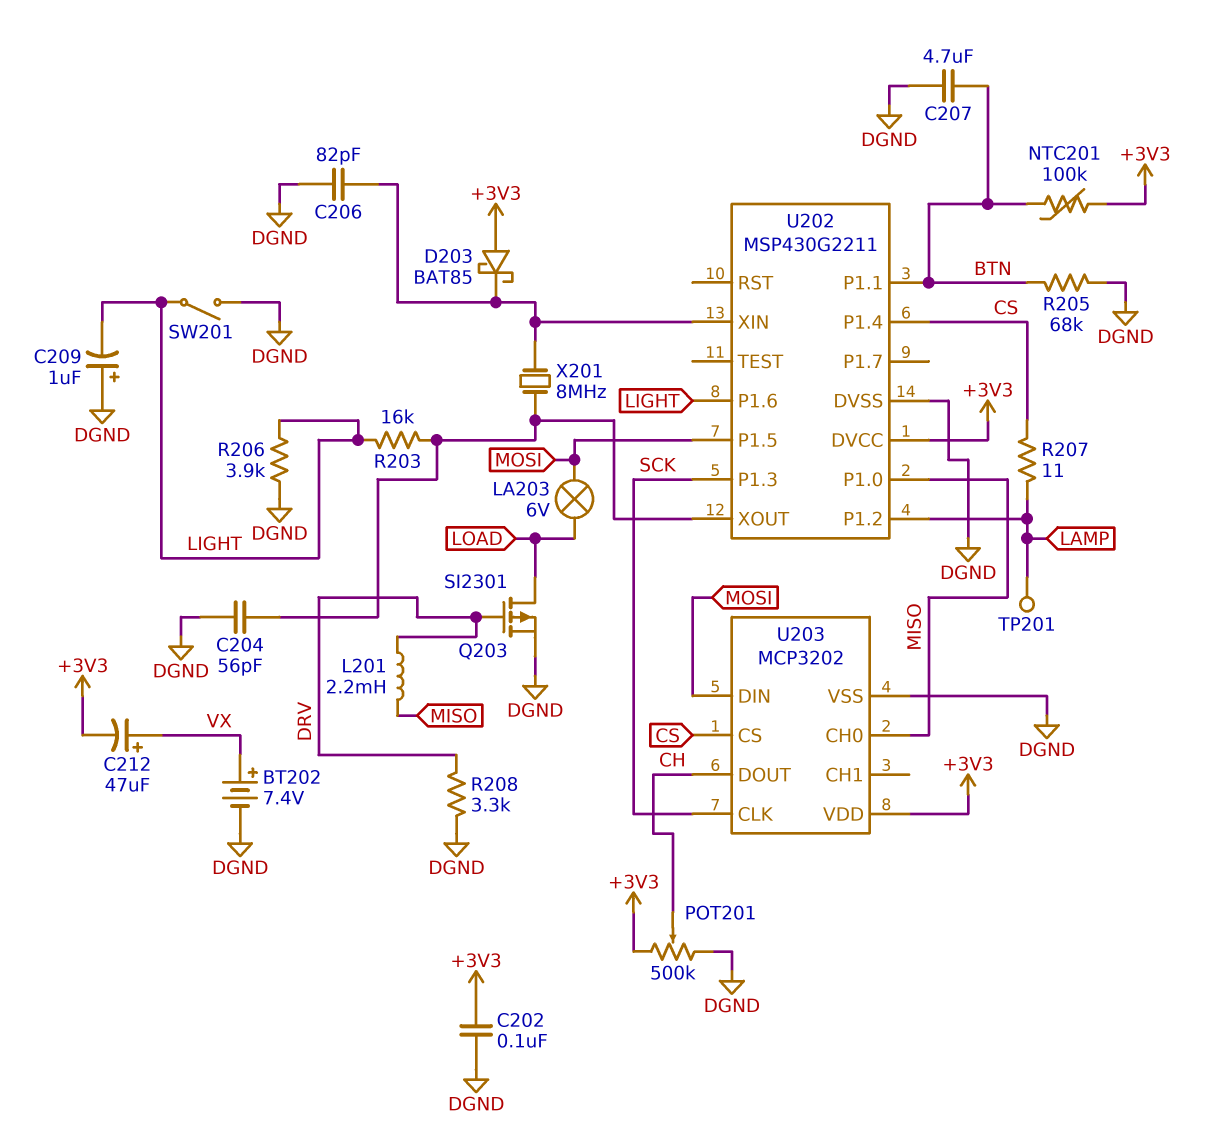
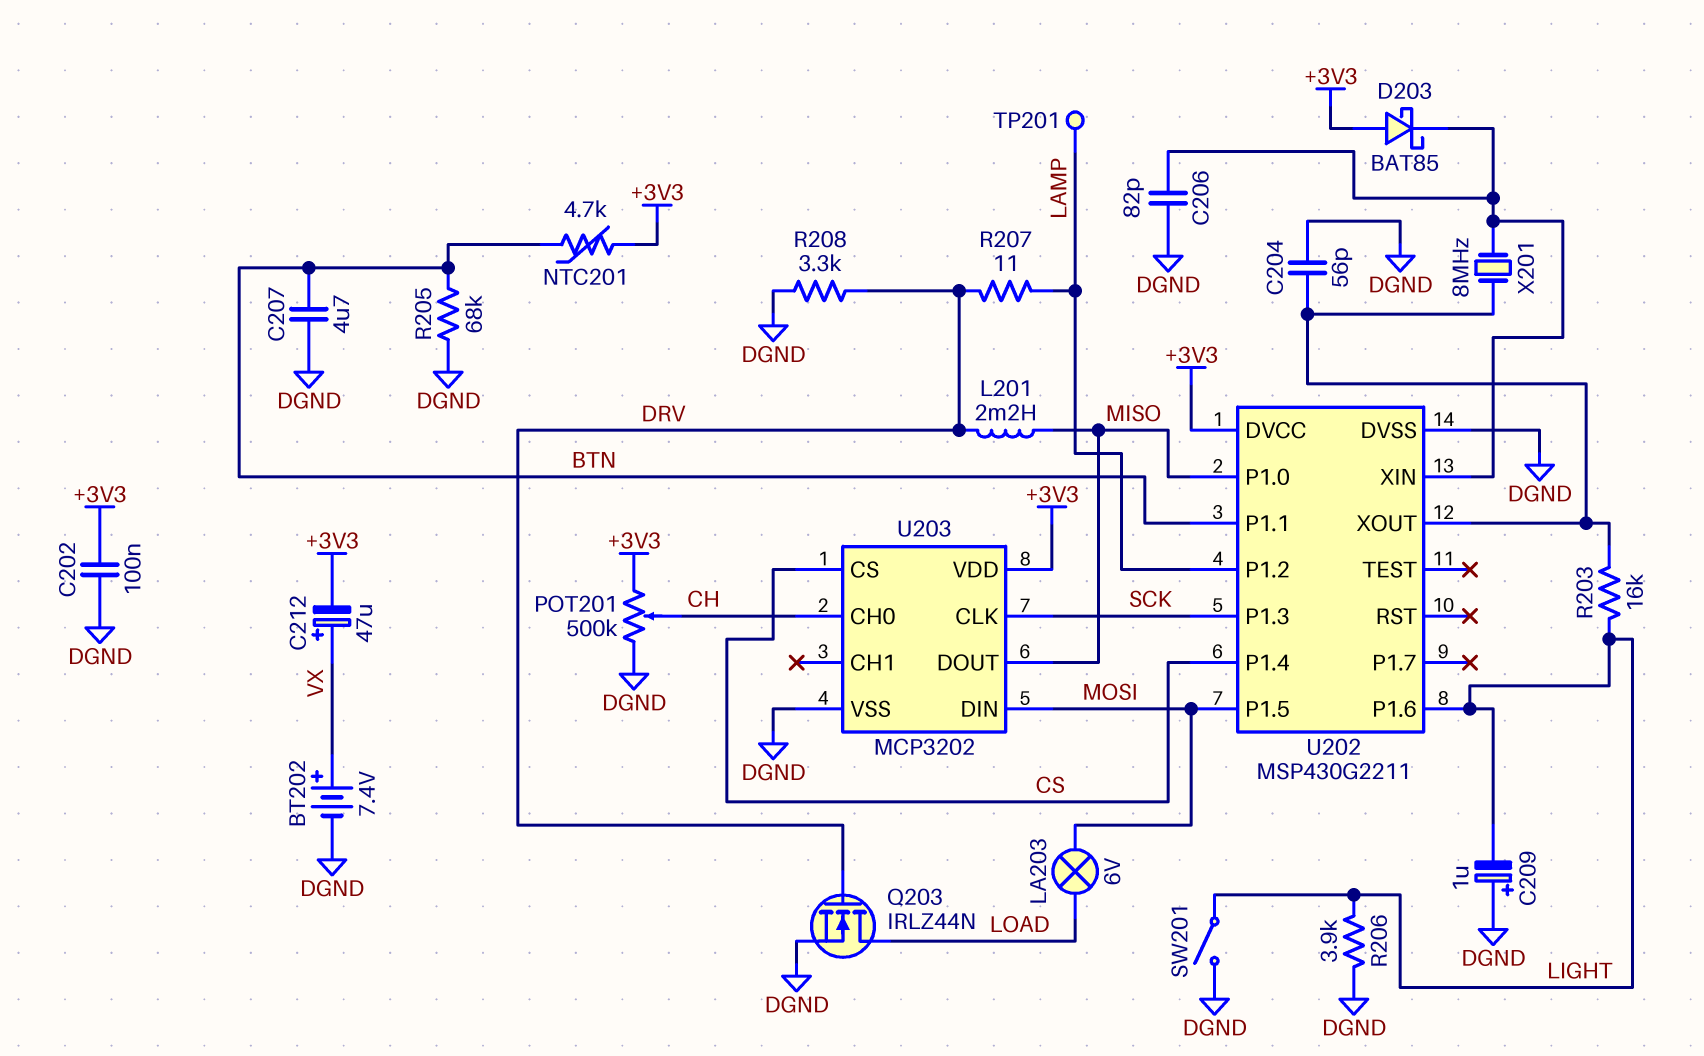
NTC201: 100k (+3V3, BTN) -> 4.7k (+3V3, BTN)
Q203: PMOS SI2301 (G DRV, D LOAD, S DGND) -> NMOS IRLZ44N (G DRV, D LOAD, S DGND)
R207: 11 (CS, LAMP) -> 11 (DRV, LAMP)
U203 pin CH0: MISO -> CH
U203 pin DOUT: CH -> MISO

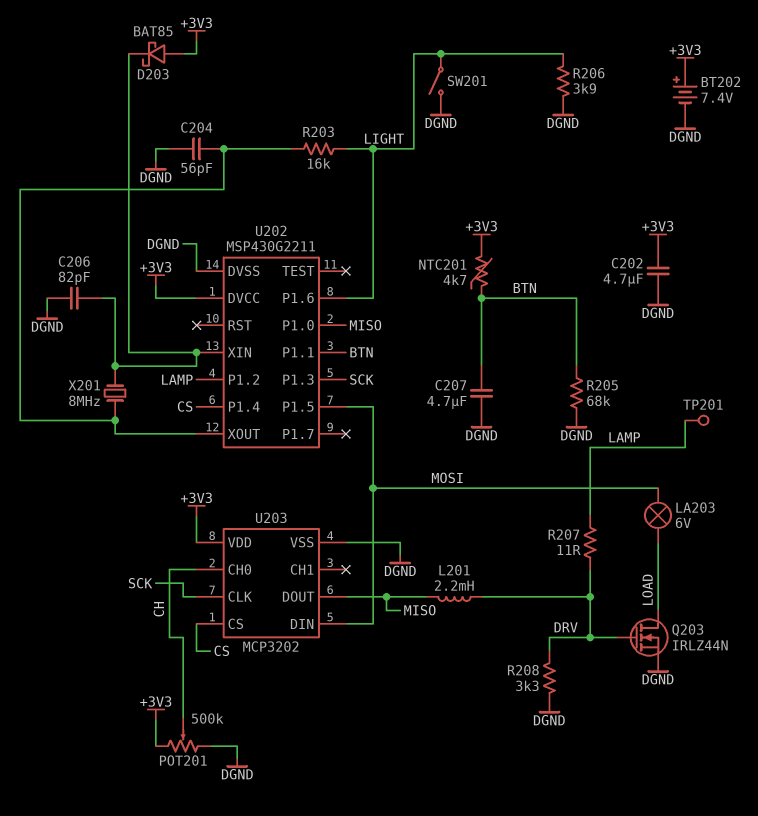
BT202: 7.4V (plus VX, minus DGND) -> 7.4V (plus +3V3, minus DGND)
C202: 100nF (+3V3, DGND) -> 4.7uF (+3V3, DGND)
C209: 1uF (plus DGND, minus LIGHT) -> none
C212: 47uF (plus VX, minus +3V3) -> none

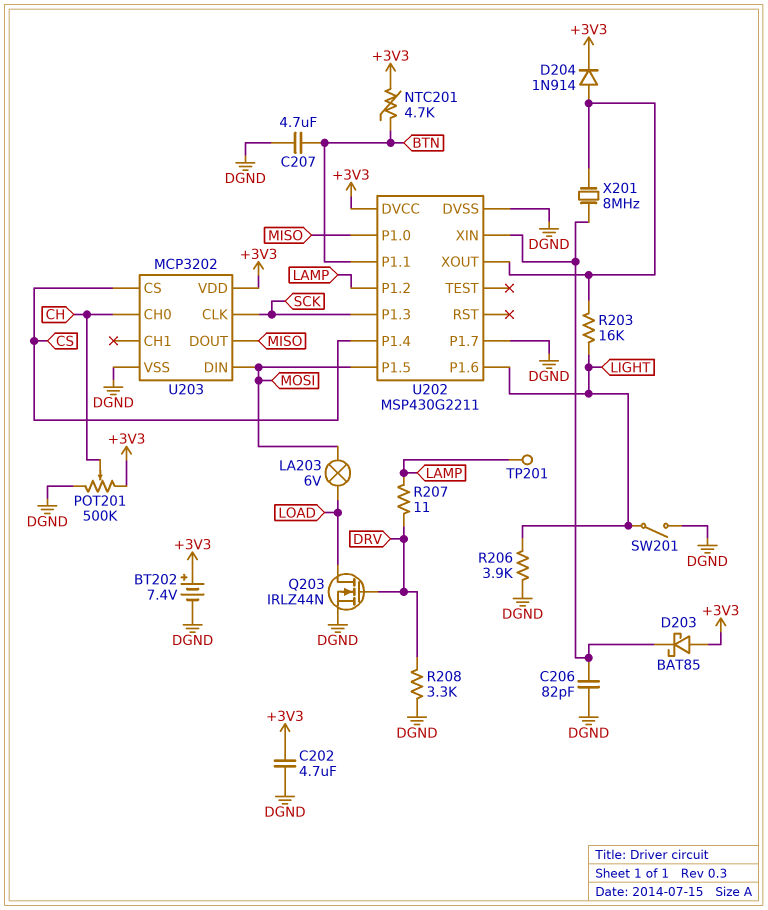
C204: 56pF (DGND, U202/XOUT) -> none
D204: none -> diode 1N914 (A U202/XOUT, K +3V3)
L201: 2.2mH (DRV, MISO) -> none
R205: 68k (BTN, DGND) -> none
U202 pin P1.7: none -> DGND

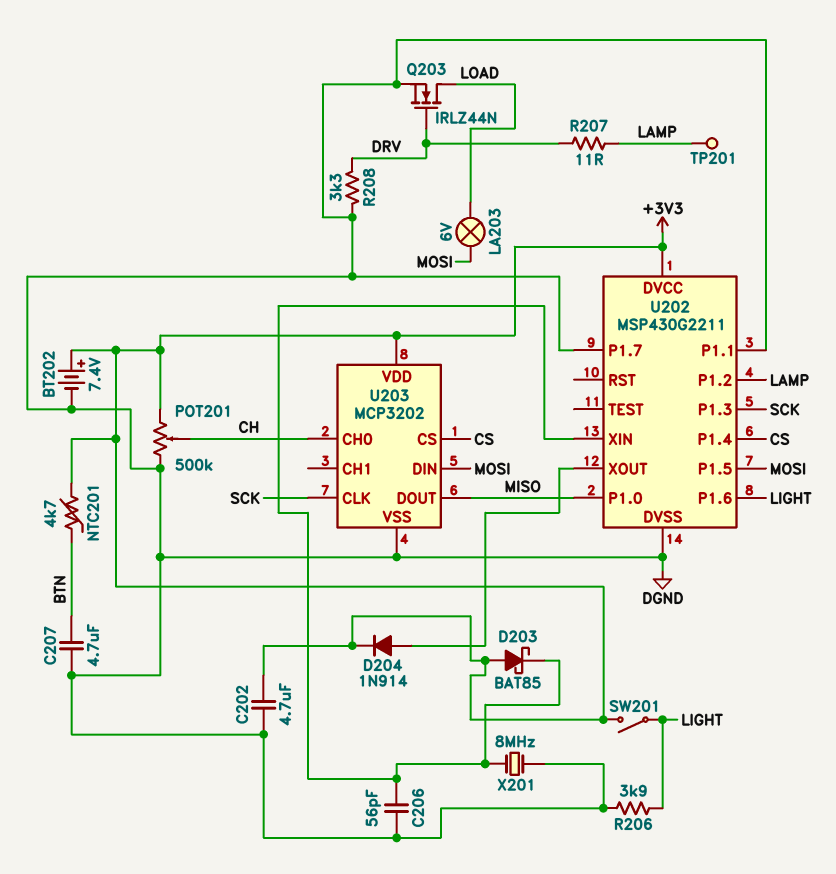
C206: 82pF (DGND, U202/XIN) -> 56pF (DGND, U202/XIN)
R203: 16k (LIGHT, U202/XOUT) -> none
SW201: switch (DGND, LIGHT) -> switch (+3V3, LIGHT)
U202 pin P1.1: BTN -> DGND
X201: 8MHz (U202/XIN, U202/XOUT) -> 8MHz (DGND, U202/XIN)

